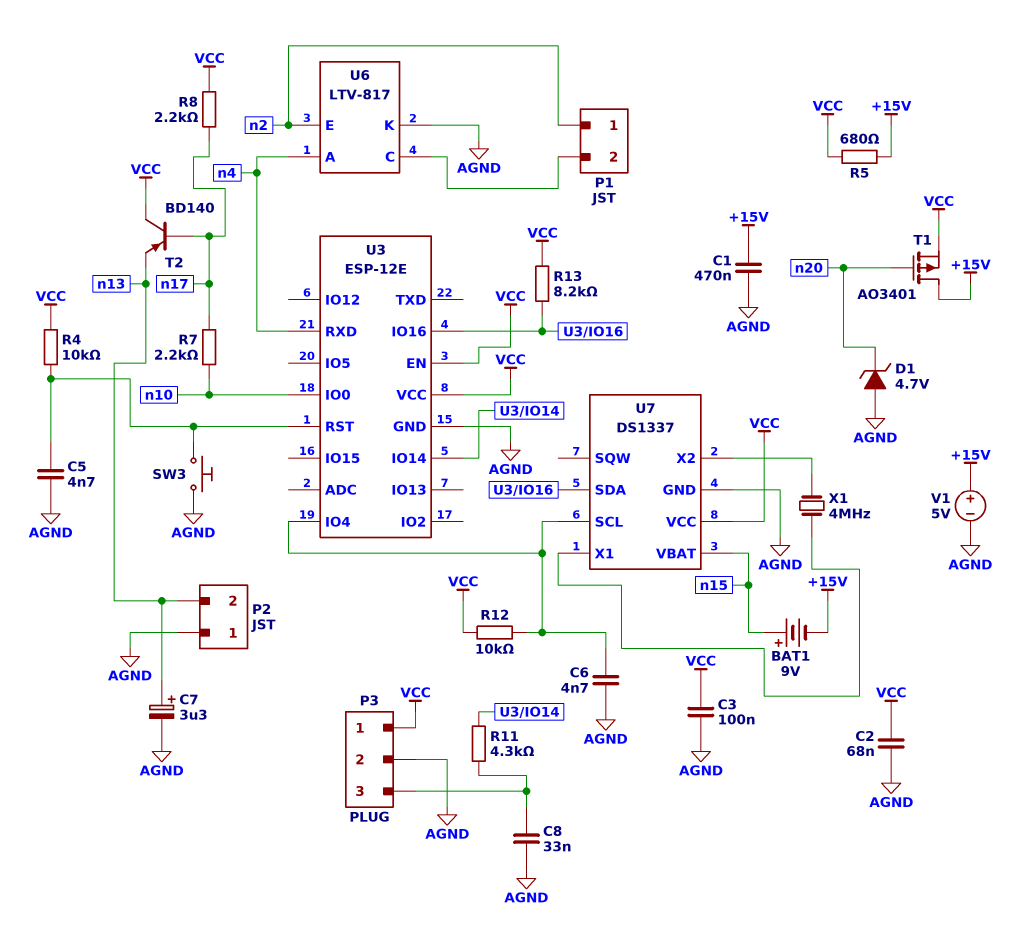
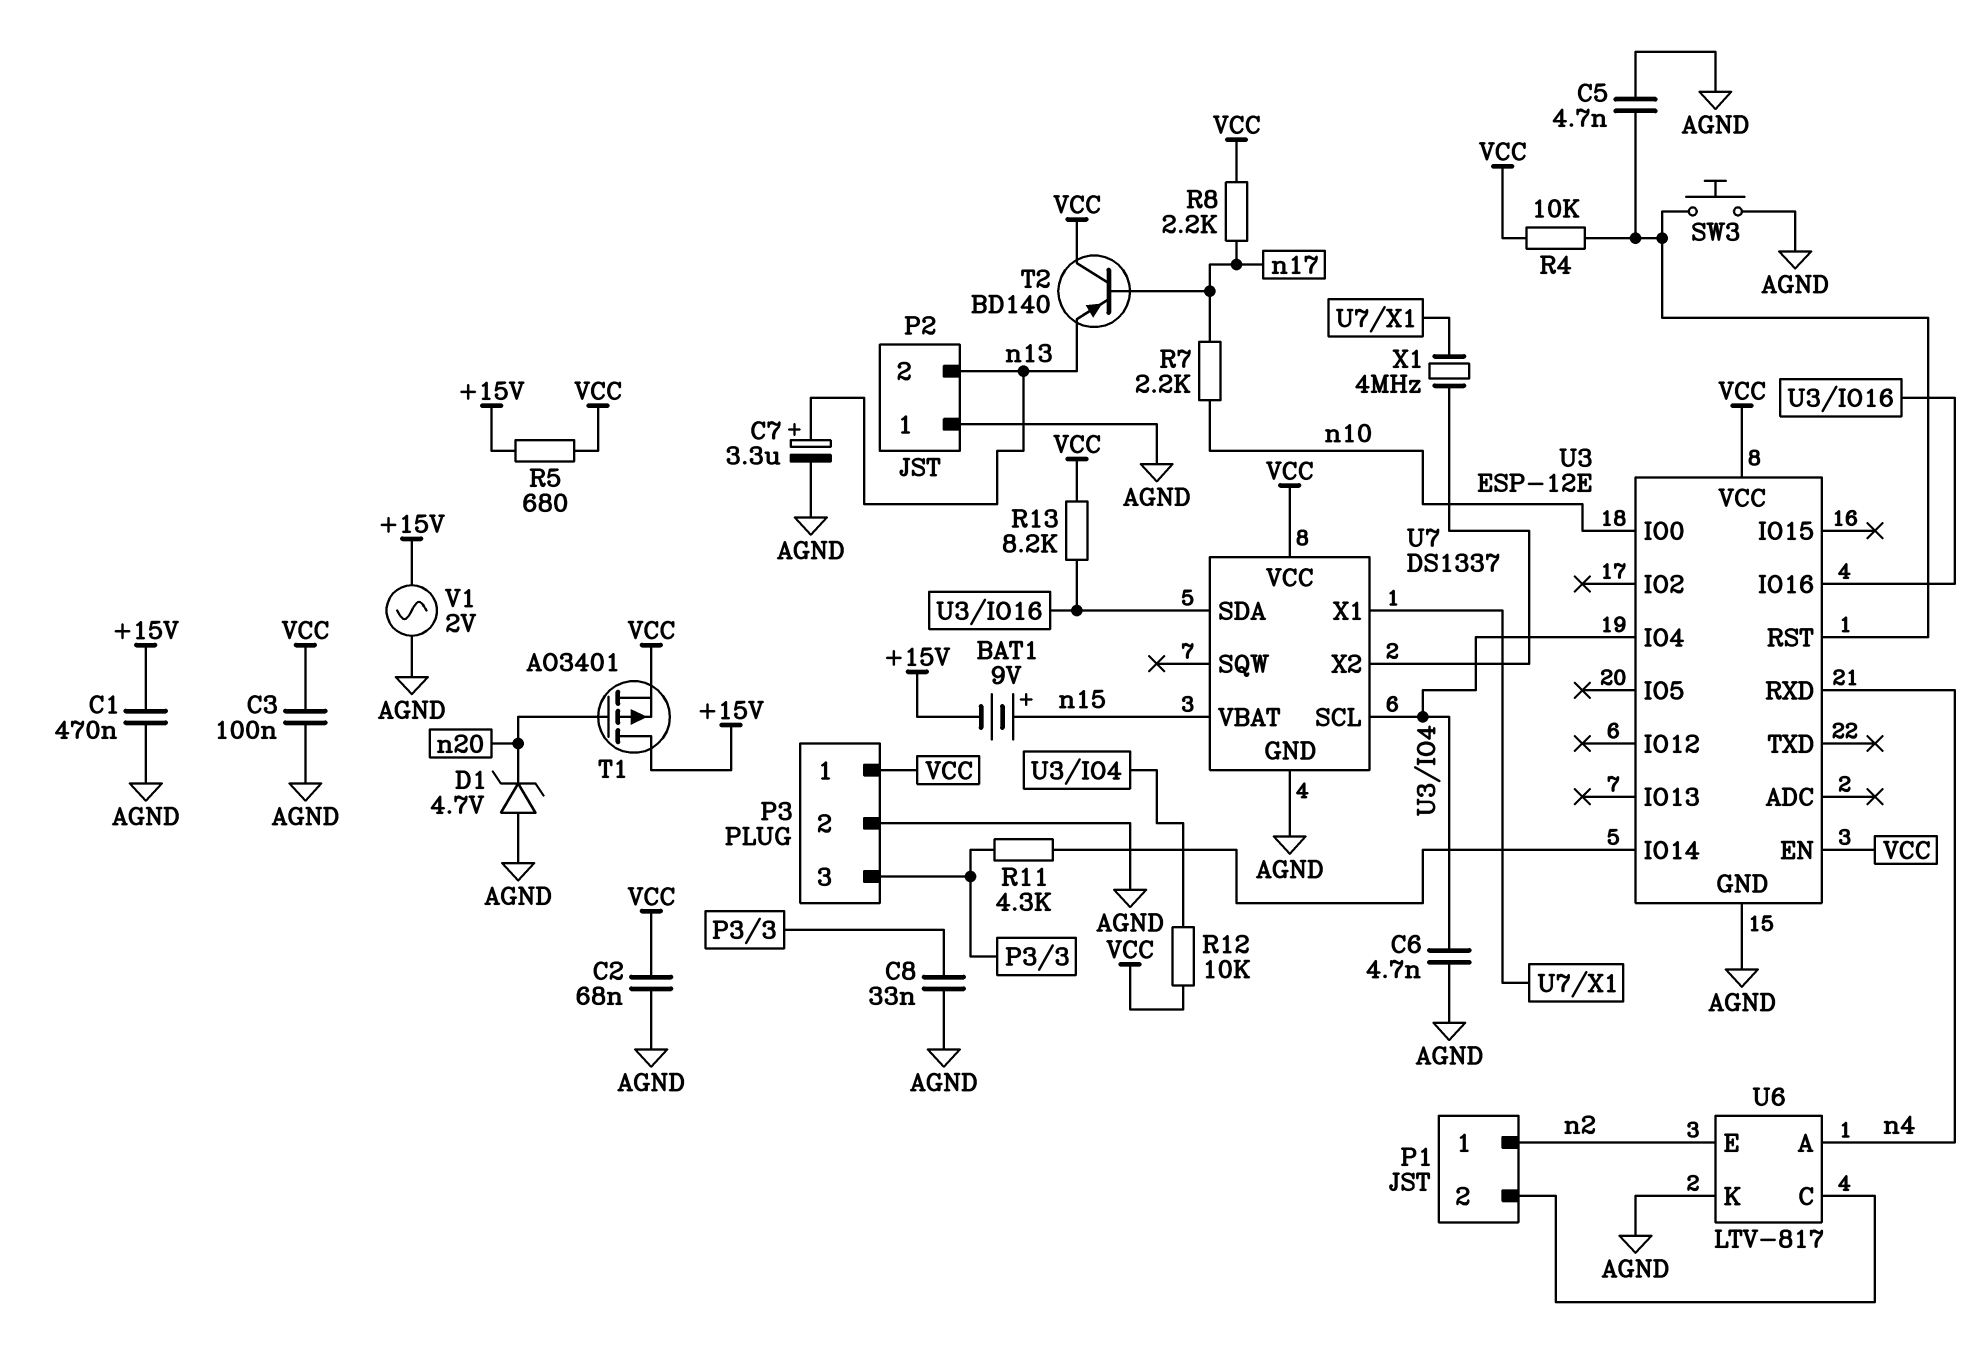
V1: 5V (plus +15V, minus AGND) -> AC 2V (+15V, AGND)

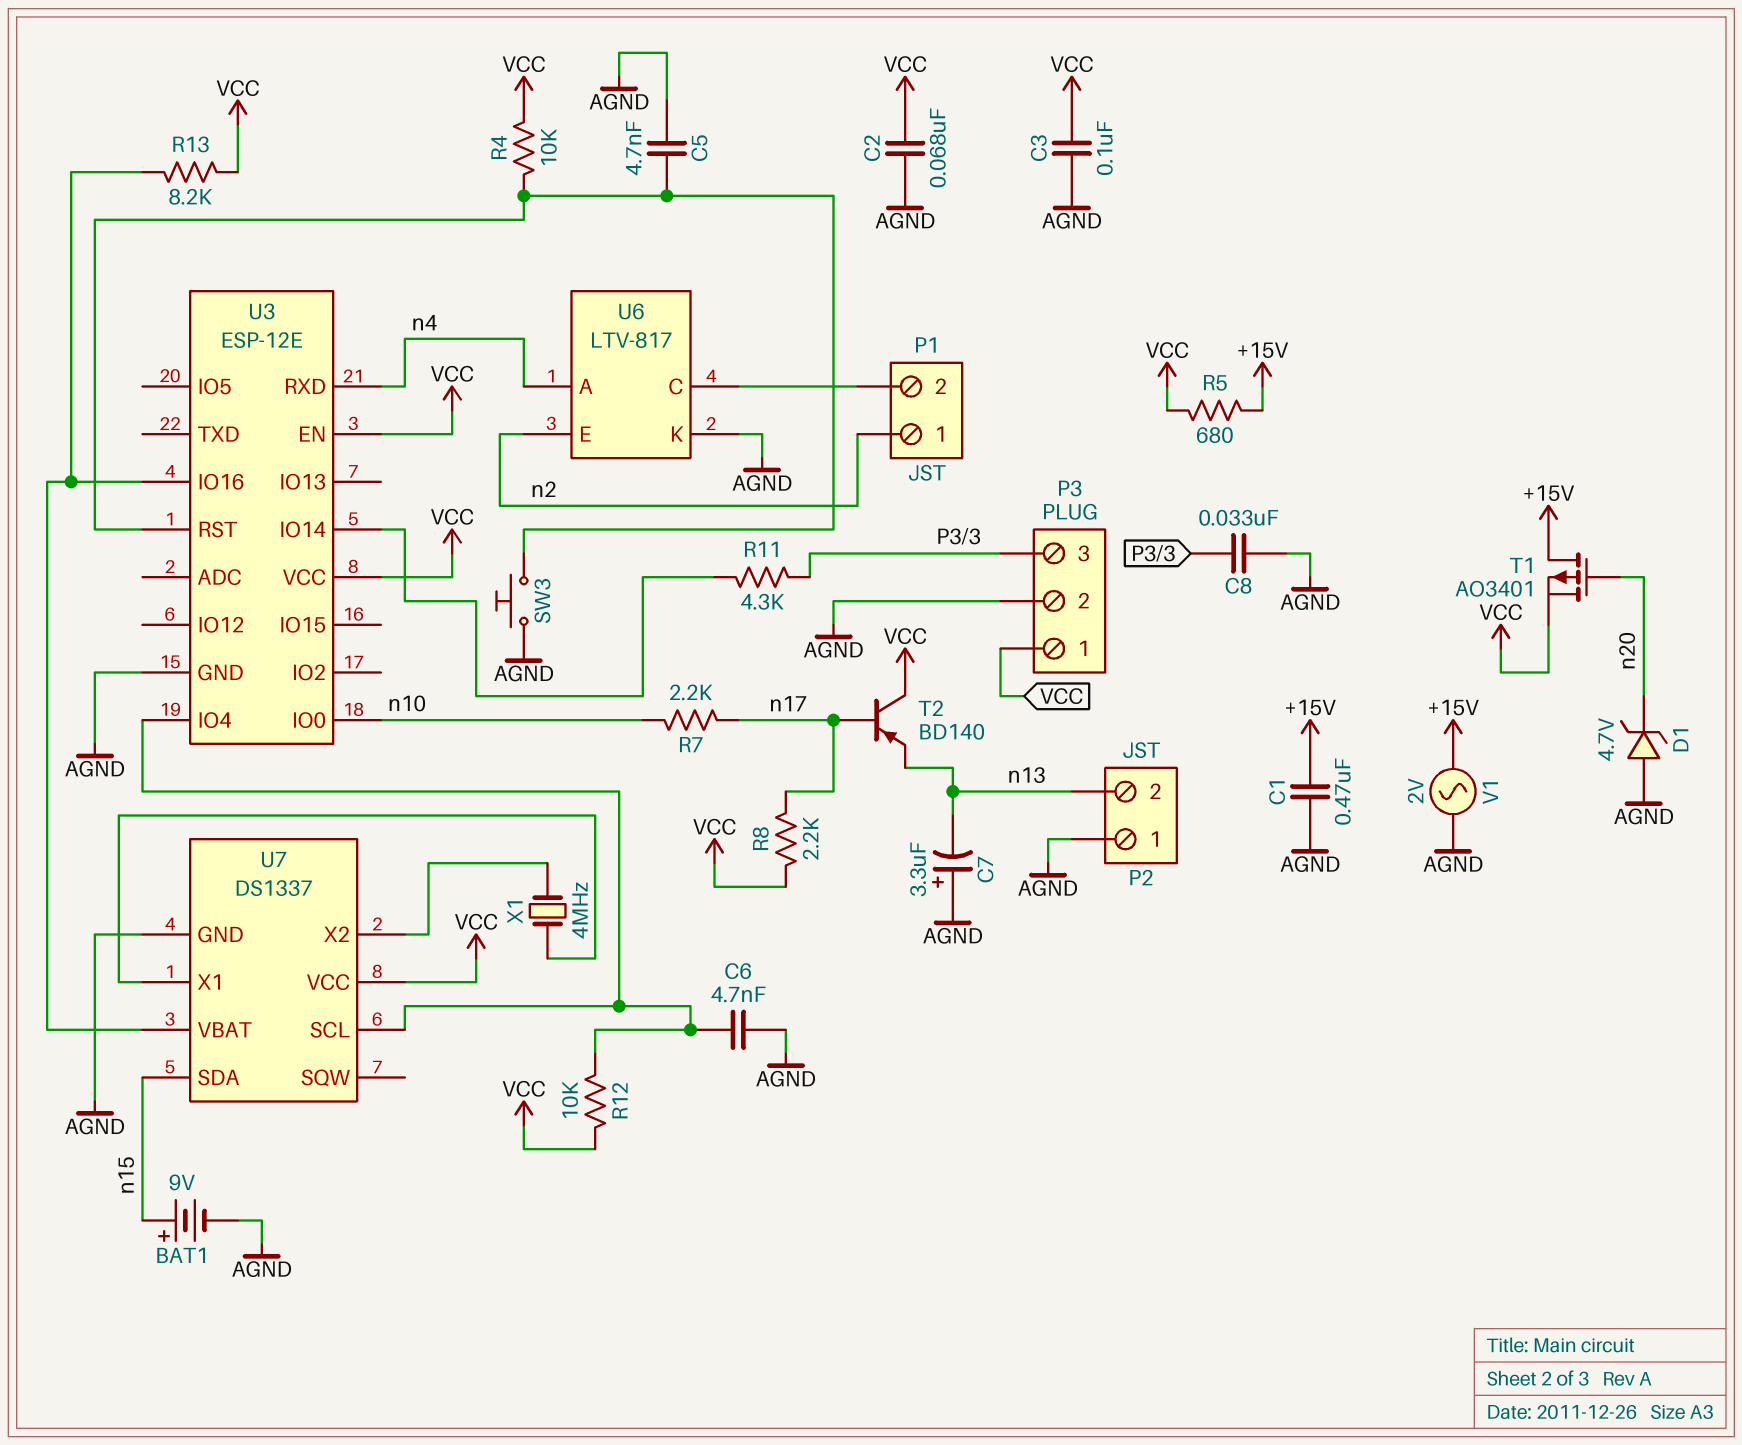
BAT1: 9V (plus n15, minus +15V) -> 9V (plus n15, minus AGND)
C7: 3.3uF (plus n13, minus AGND) -> 3.3uF (plus AGND, minus n13)
U7 pin SDA: U3/IO16 -> n15
U7 pin VBAT: n15 -> U3/IO16

